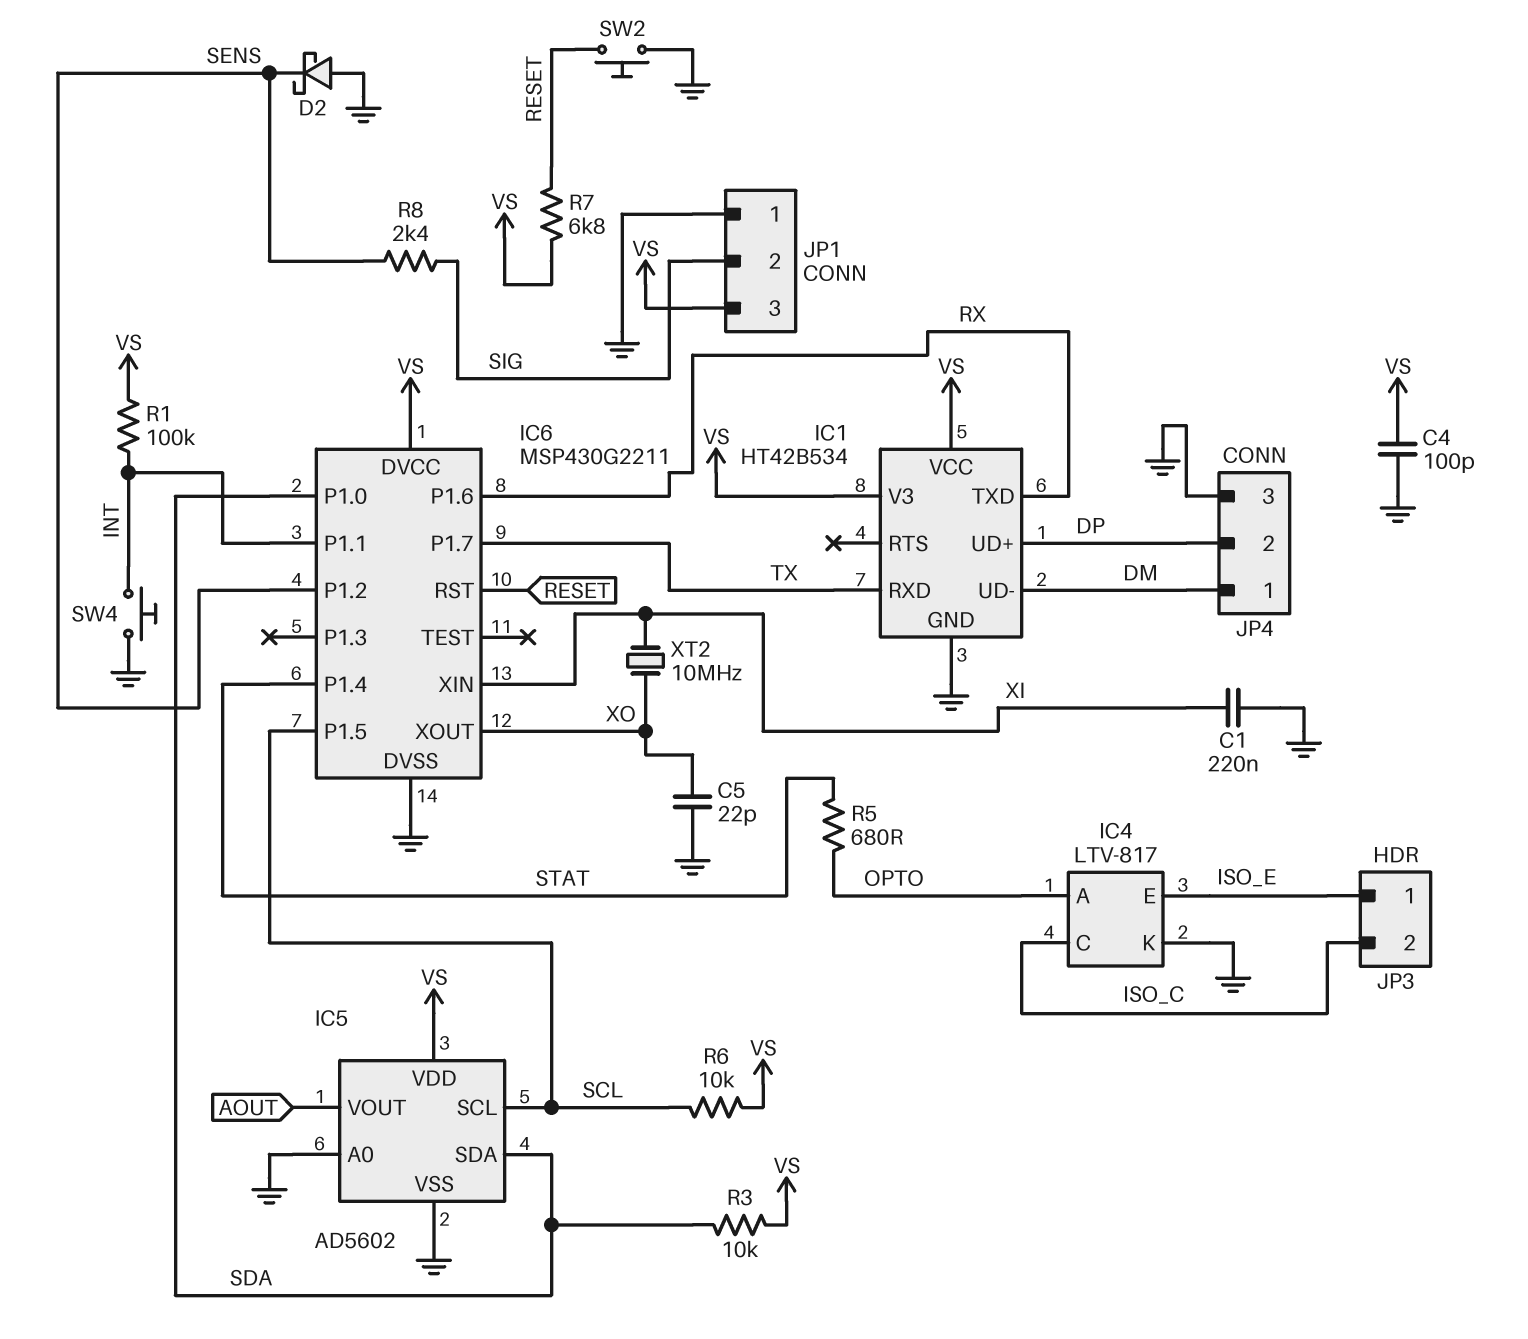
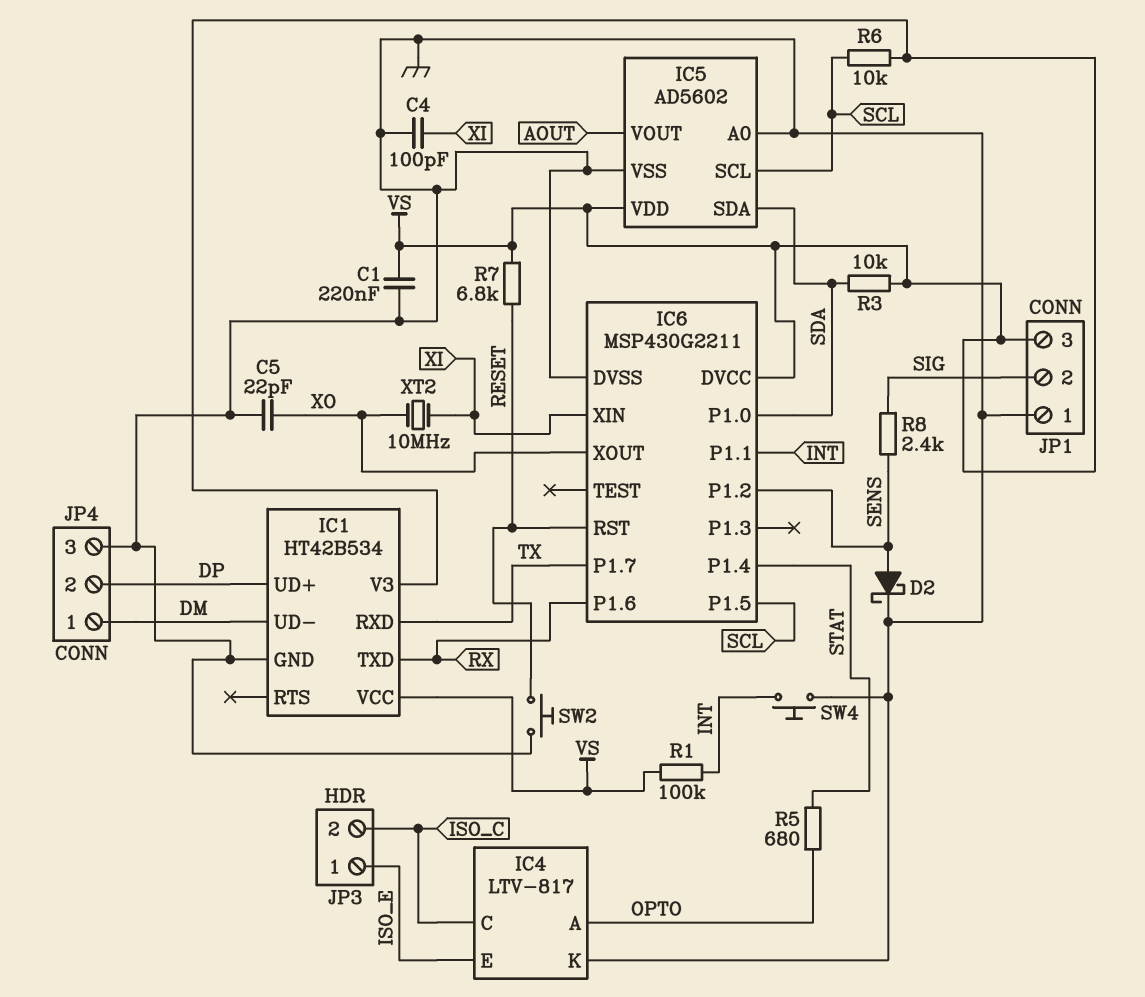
C1: 220nF (GND, XI) -> 220nF (GND, VS)
C4: 100pF (GND, VS) -> 100pF (GND, XI)
D2: schottky (A GND, K SENS) -> schottky (A SENS, K GND)

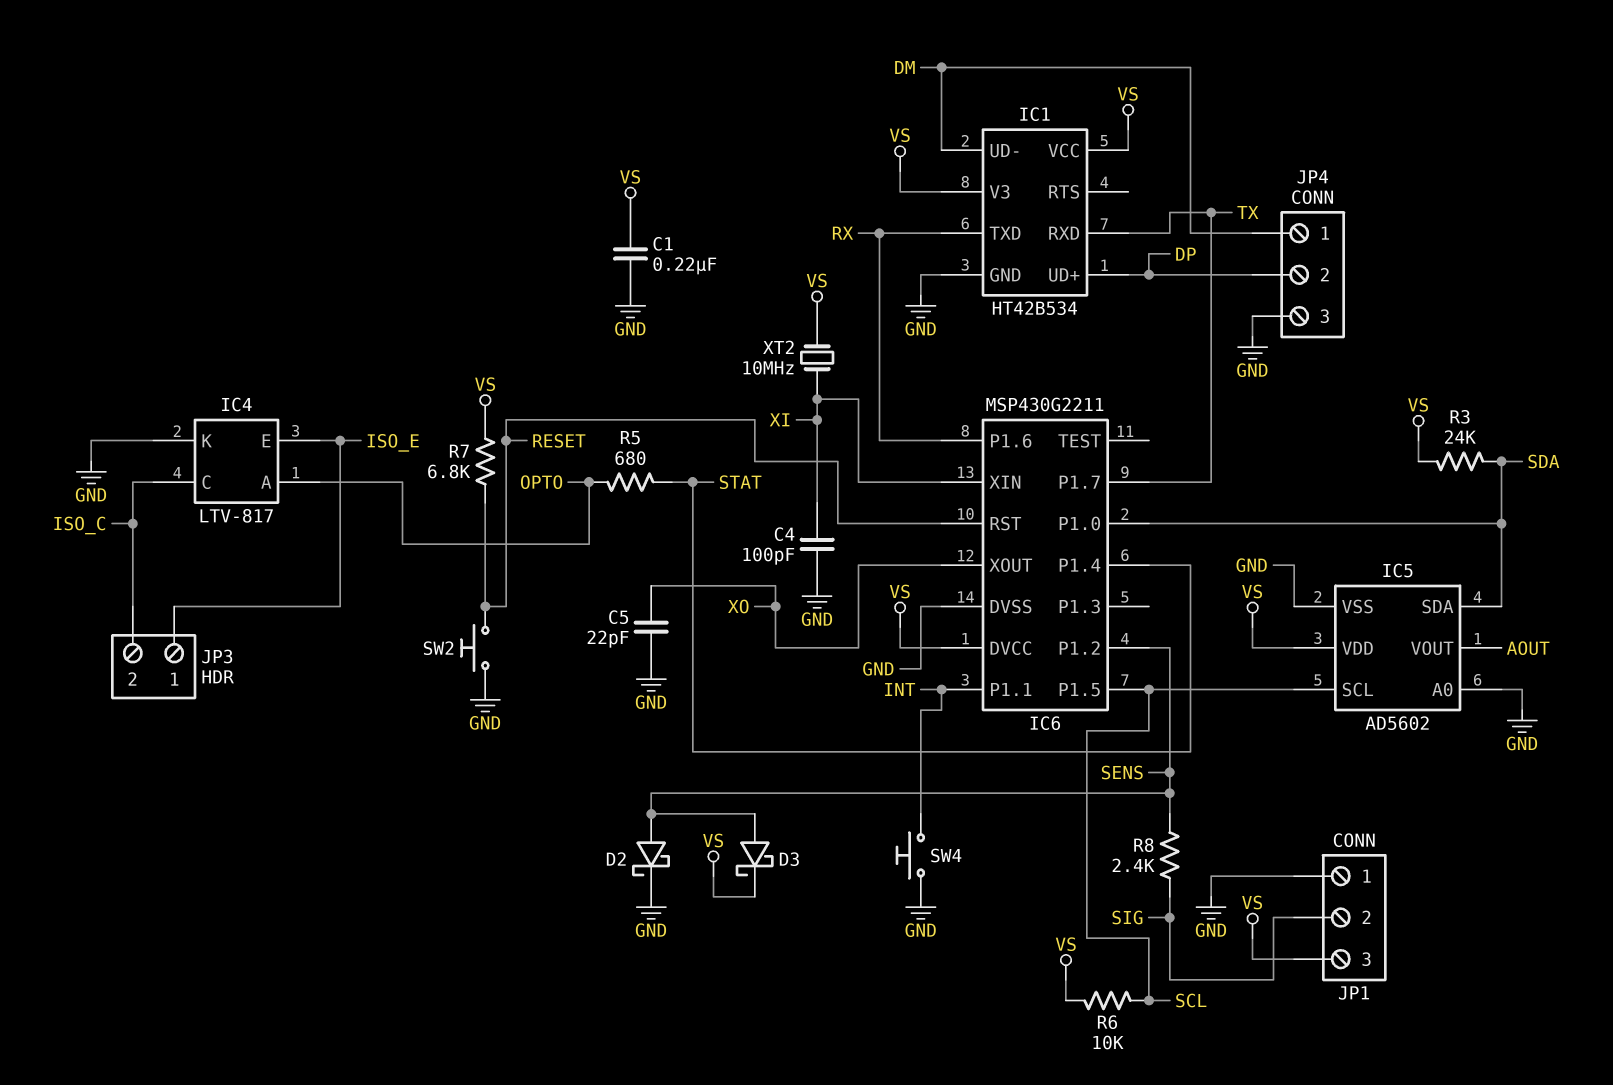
D3: none -> schottky (A SENS, K VS)
R1: 100k (INT, VS) -> none
R3: 10k (SDA, VS) -> 24k (SDA, VS)
XT2: 10MHz (XI, XO) -> 10MHz (VS, XI)

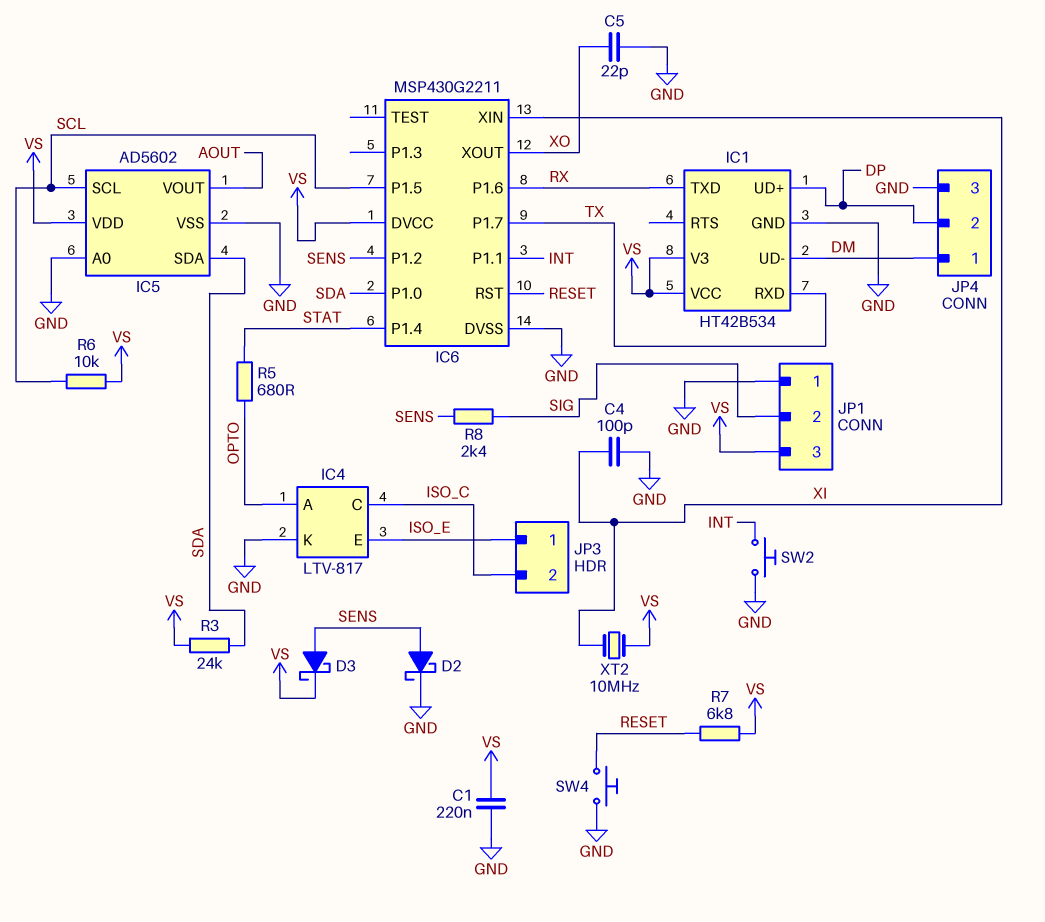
SW2: button (GND, RESET) -> button (GND, INT)
SW4: button (GND, INT) -> button (GND, RESET)

